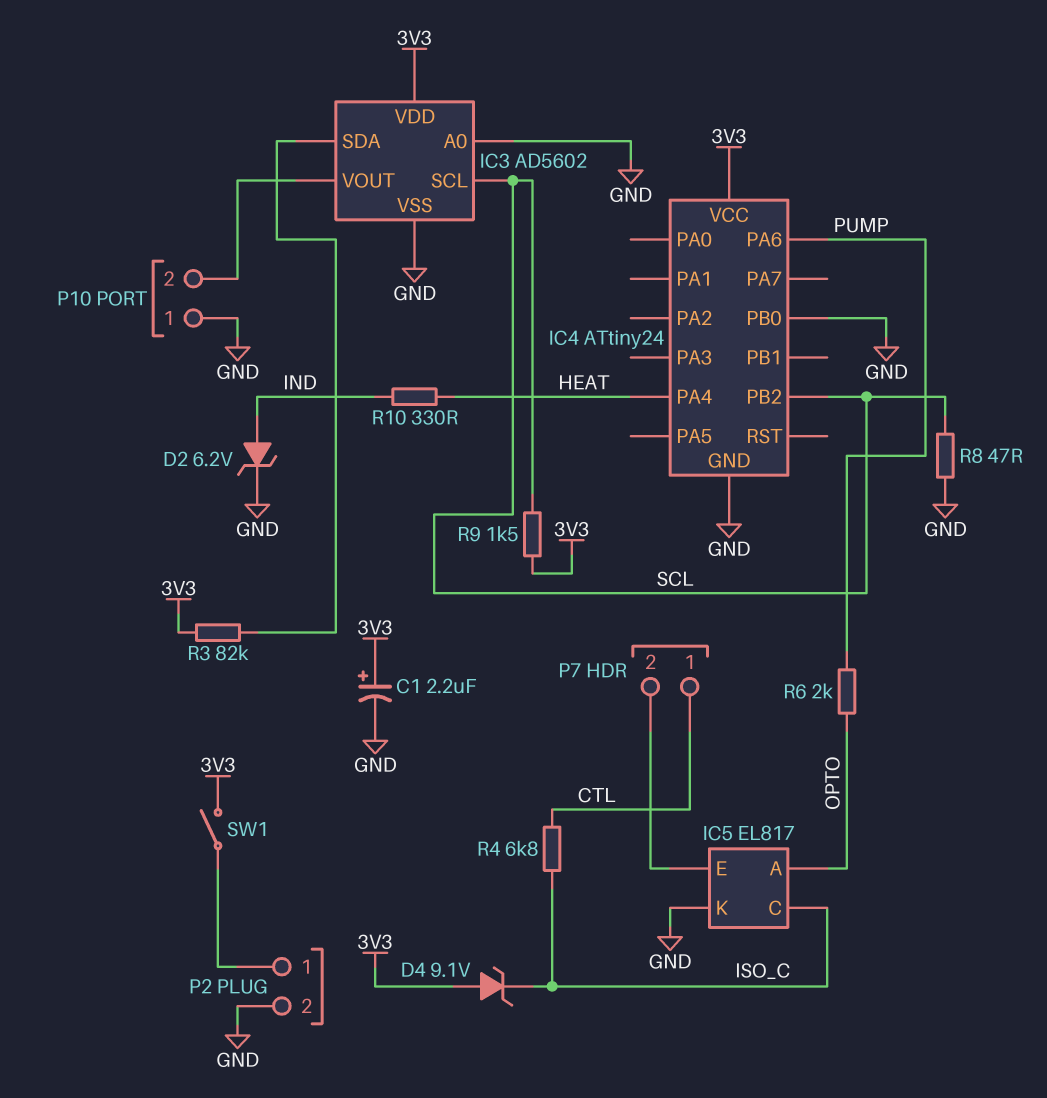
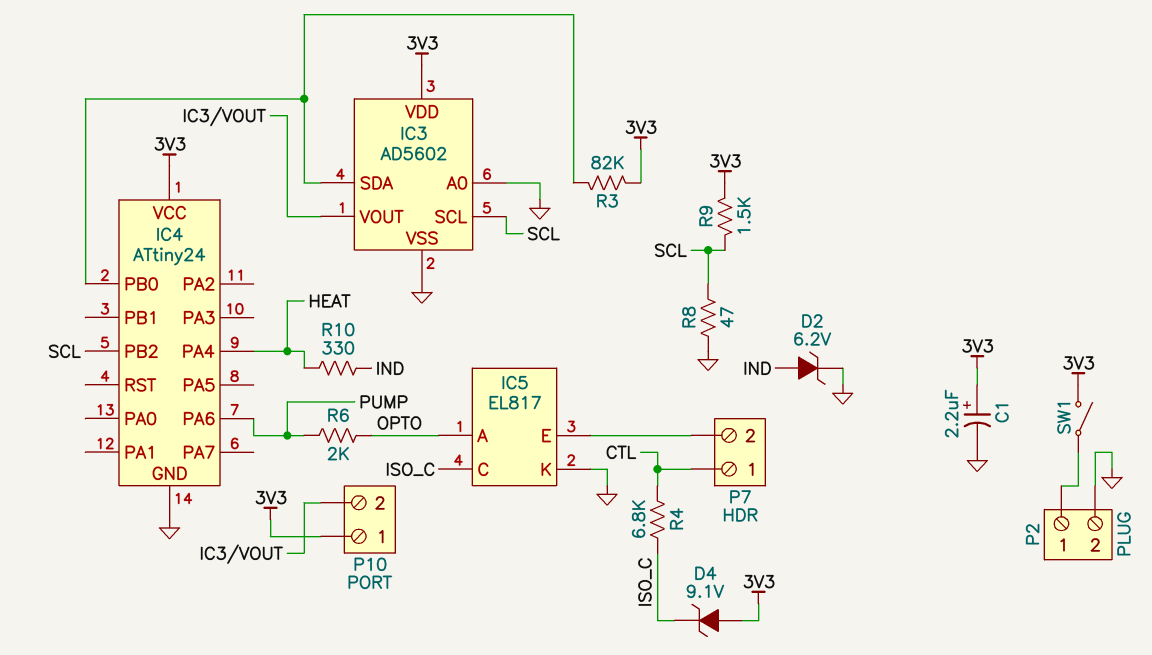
IC4 pin PB0: GND -> IC3/SDA
P10 pin 1: GND -> 3V3

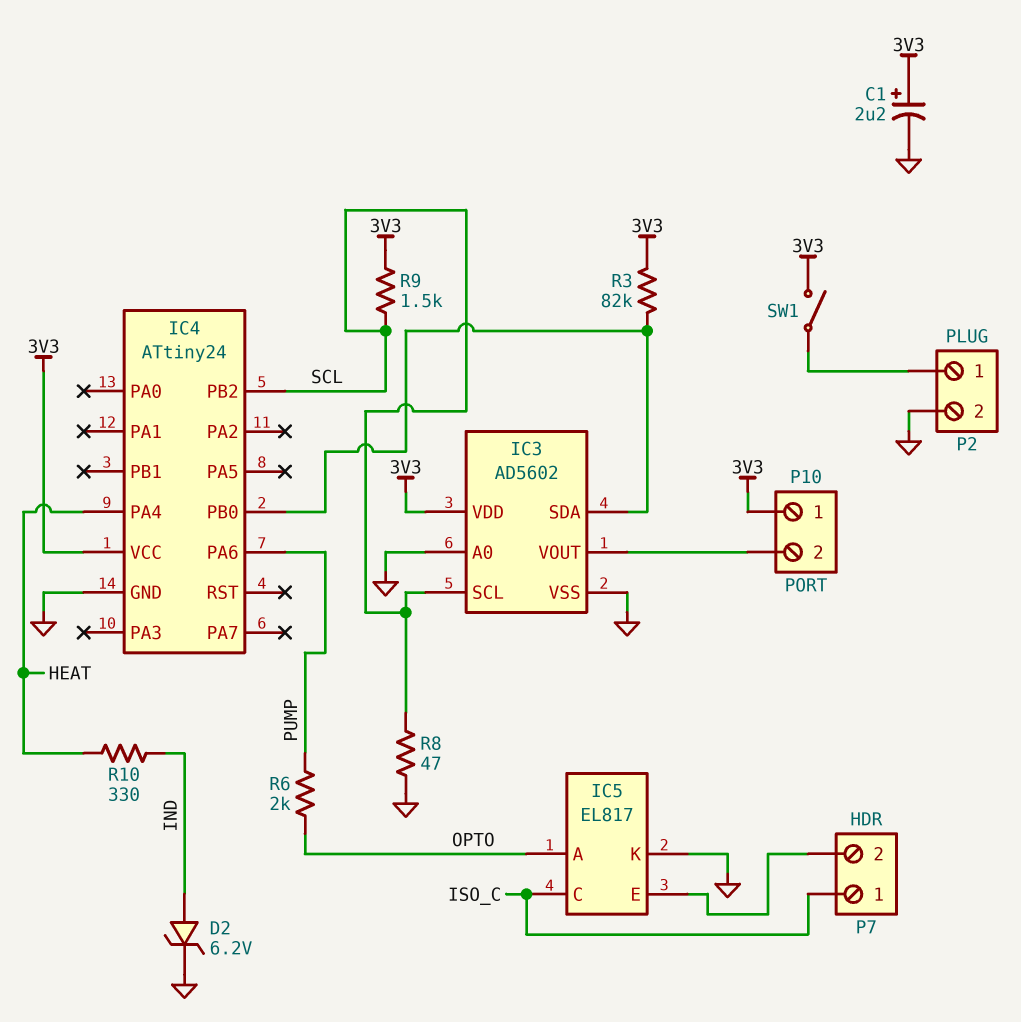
D4: zener 9.1V (A 3V3, K ISO_C) -> none
P7 pin 1: CTL -> ISO_C
R4: 6.8k (CTL, ISO_C) -> none

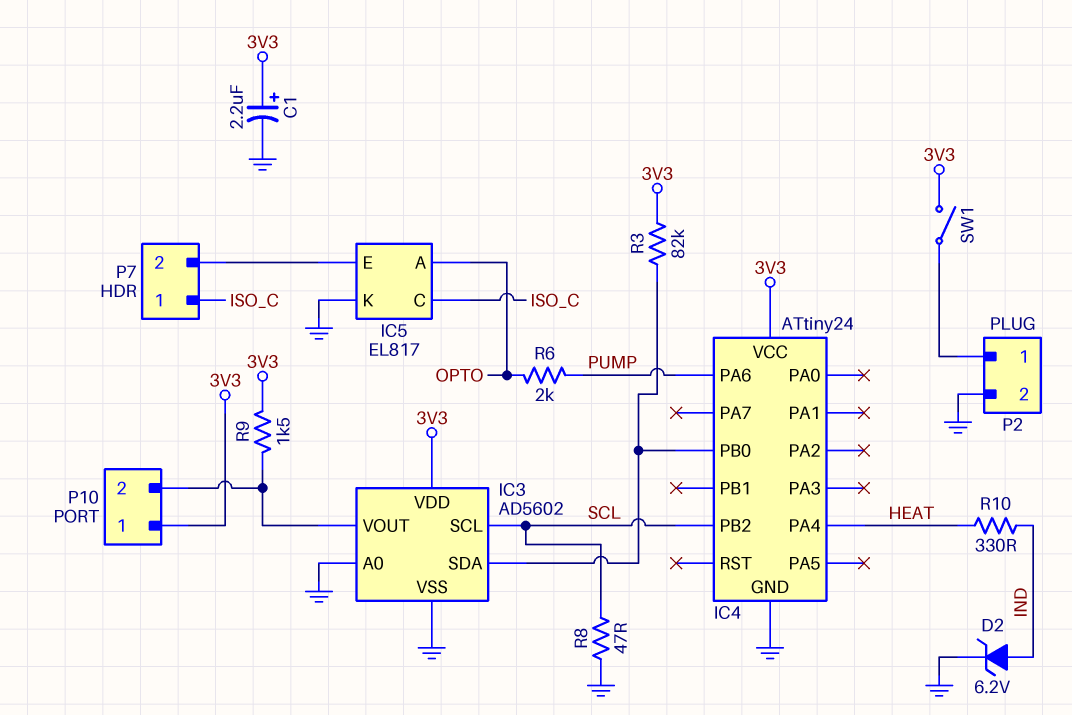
R9: 1.5k (3V3, SCL) -> 1.5k (3V3, IC3/VOUT)

